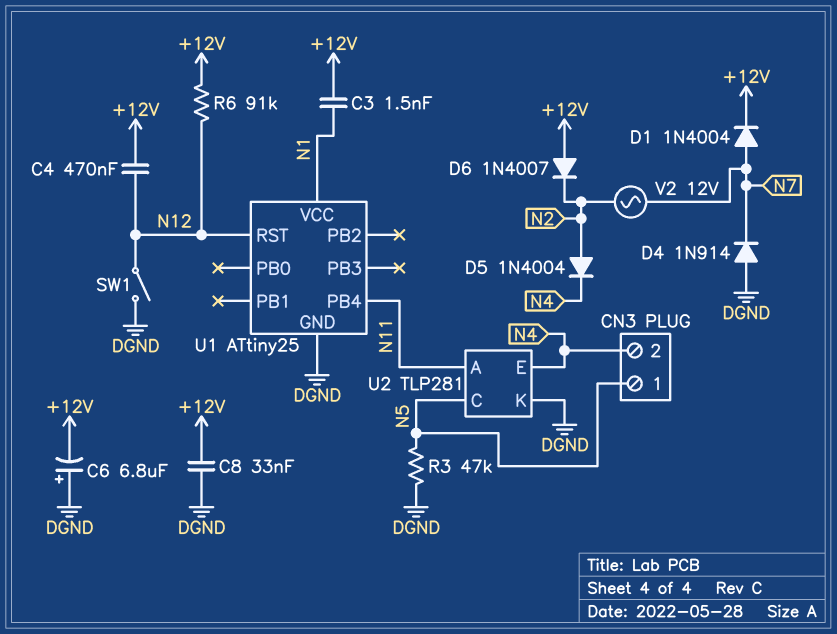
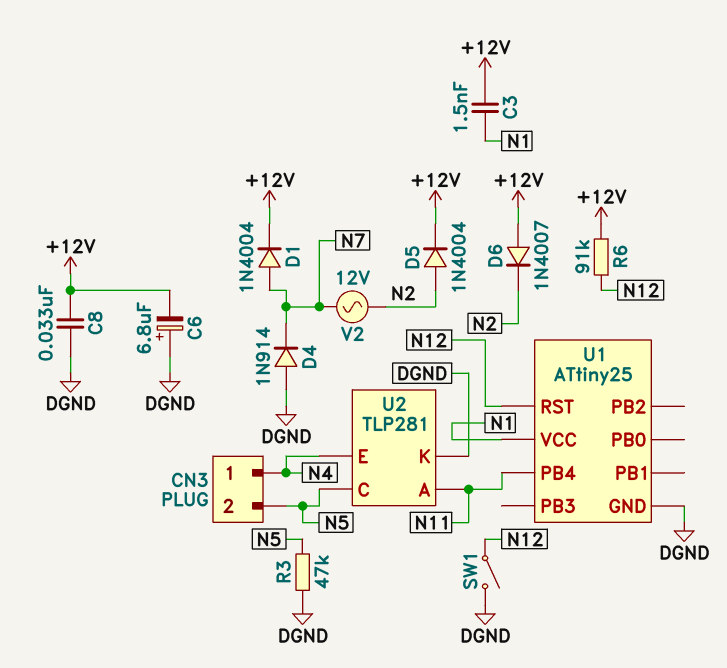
C4: 470nF (+12V, N12) -> none
CN3 pin 1: N5 -> N4
CN3 pin 2: N4 -> N5
D5: diode 1N4004 (A N2, K N4) -> diode 1N4004 (A N2, K +12V)

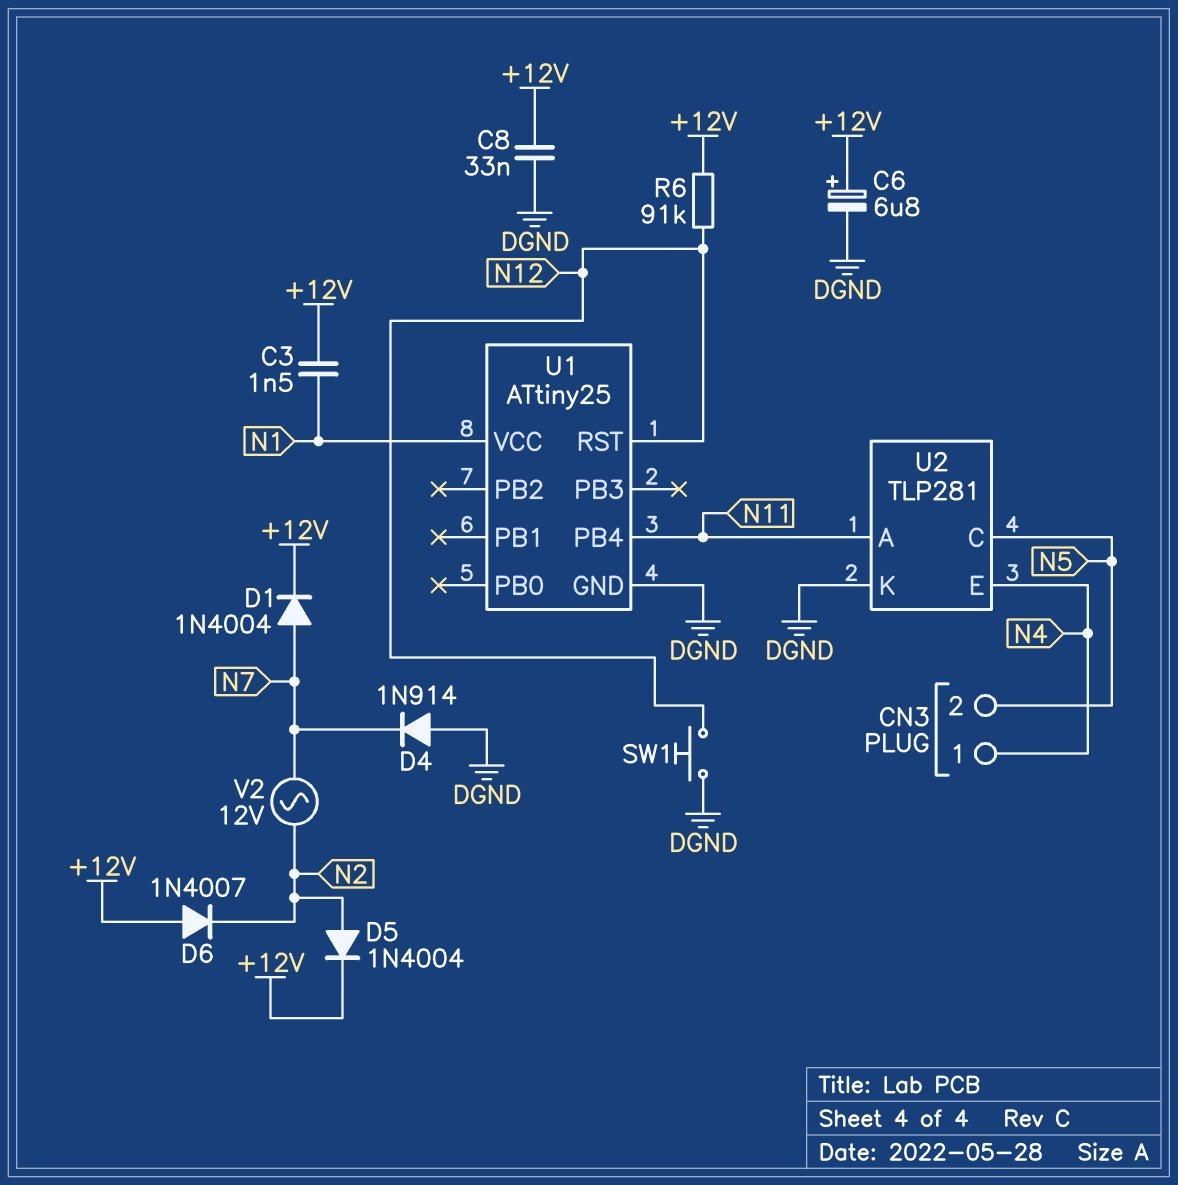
C6: 6.8uF (plus DGND, minus +12V) -> 6.8uF (plus +12V, minus DGND)
R3: 47k (DGND, N5) -> none
SW1: switch (DGND, N12) -> button (DGND, N12)

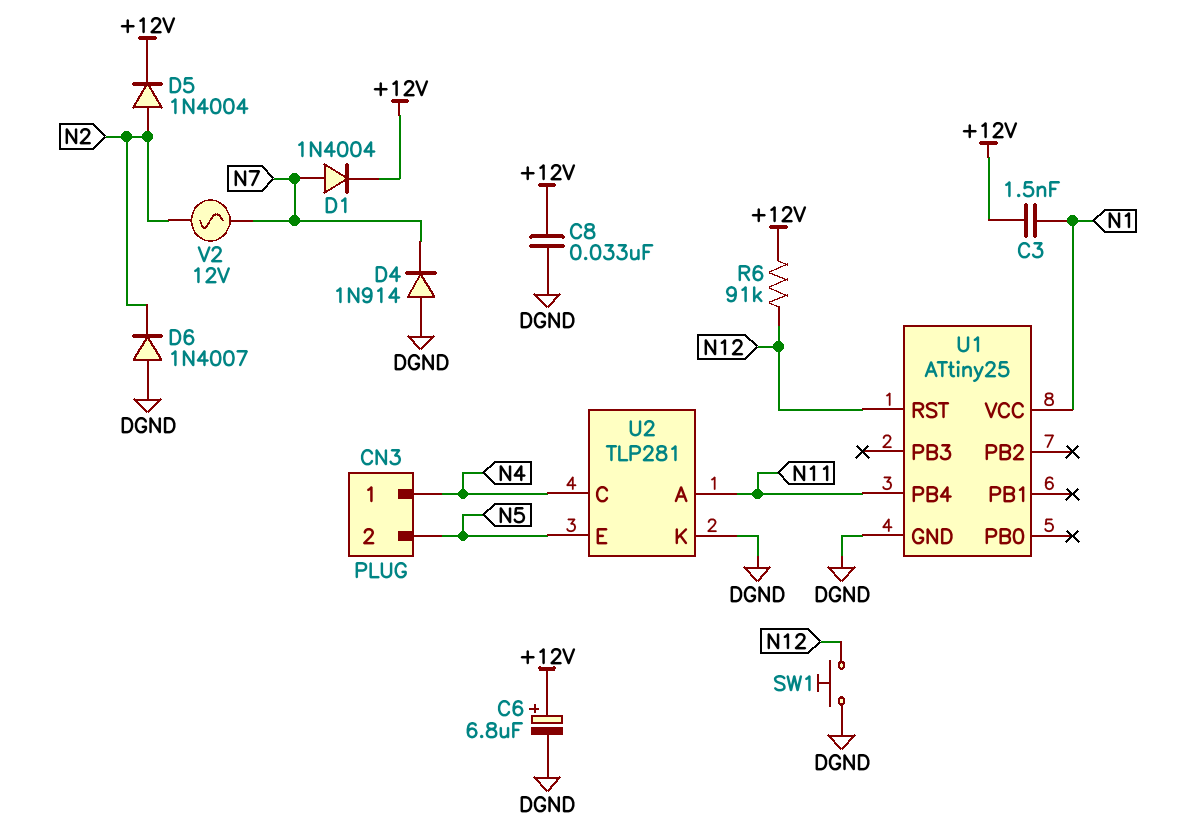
D6: diode 1N4007 (A +12V, K N2) -> diode 1N4007 (A DGND, K N2)
U2 pin C: N5 -> N4
U2 pin E: N4 -> N5

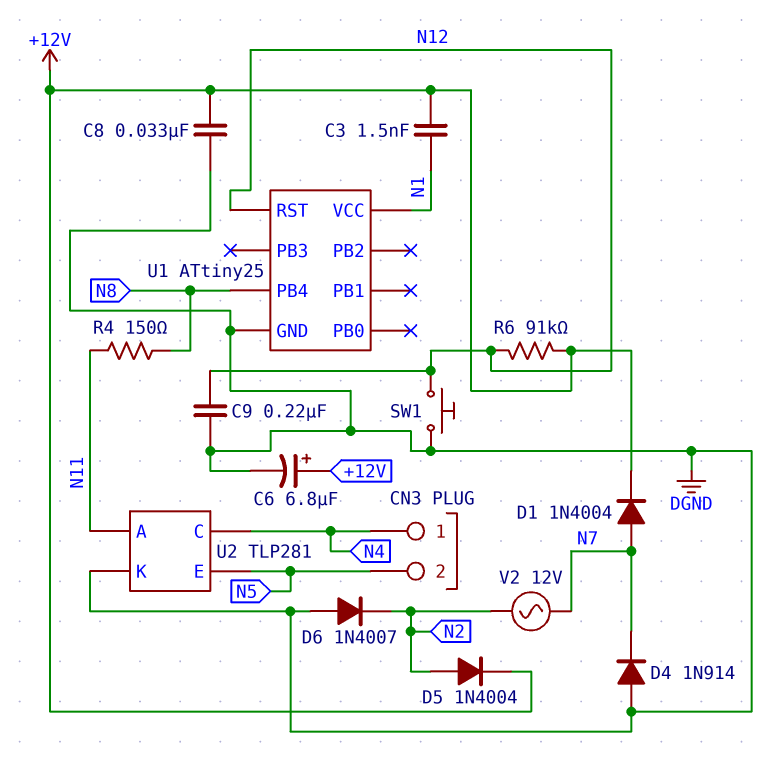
C9: none -> 220nF (DGND, N12)
R4: none -> 150 (N8, N11)
U1 pin PB4: N11 -> N8

